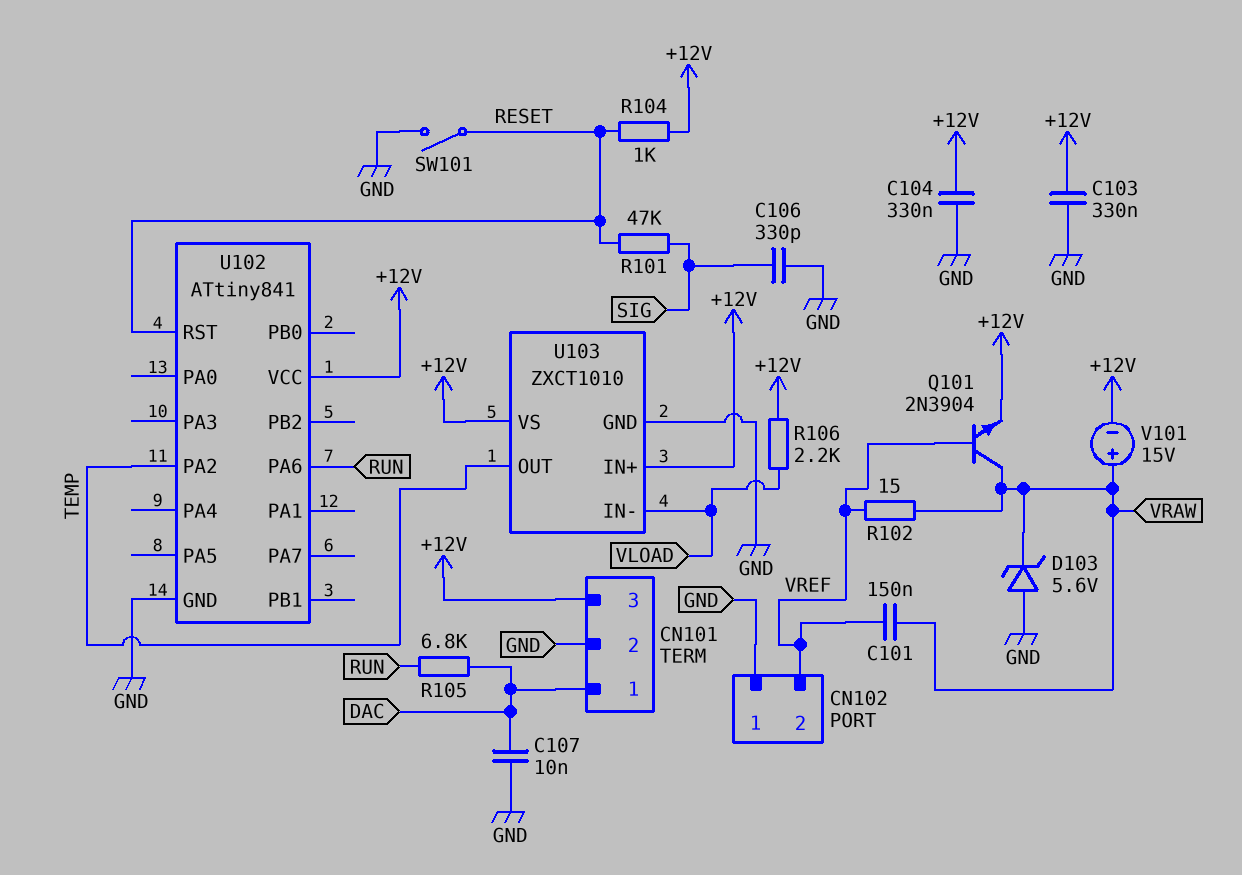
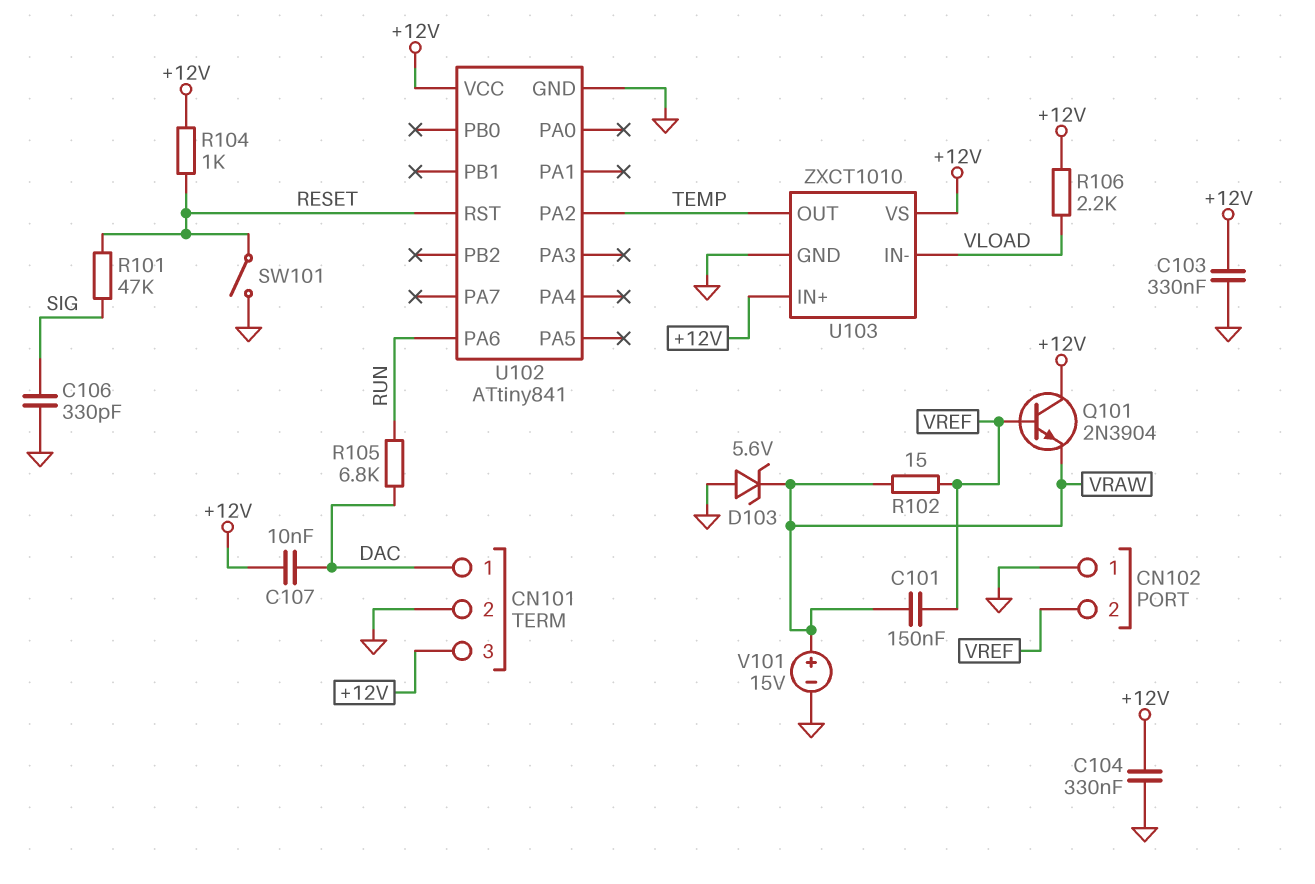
C107: 10nF (DAC, GND) -> 10nF (+12V, DAC)
Q101: NPN 2N3904 (B VREF, C VRAW, E +12V) -> NPN 2N3904 (B VREF, C +12V, E VRAW)
V101: 15V (plus VRAW, minus +12V) -> 15V (plus VRAW, minus GND)

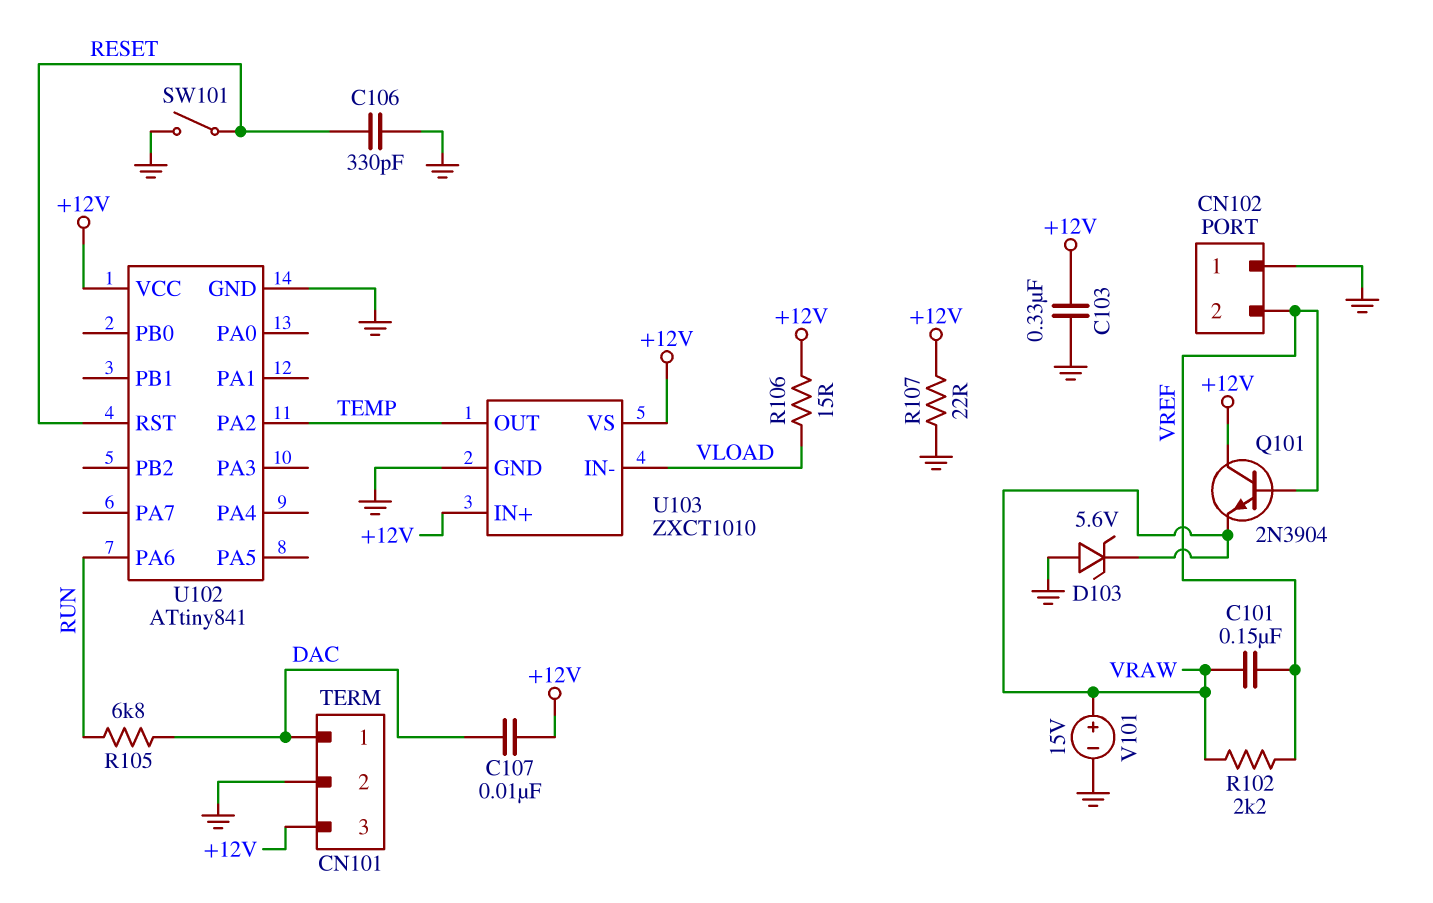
C104: 330nF (+12V, GND) -> none
C106: 330pF (GND, SIG) -> 330pF (GND, RESET)
R101: 47k (RESET, SIG) -> none
R102: 15 (VRAW, VREF) -> 2.2k (VRAW, VREF)
R104: 1k (+12V, RESET) -> none
R106: 2.2k (+12V, VLOAD) -> 15 (+12V, VLOAD)
R107: none -> 22 (+12V, GND)

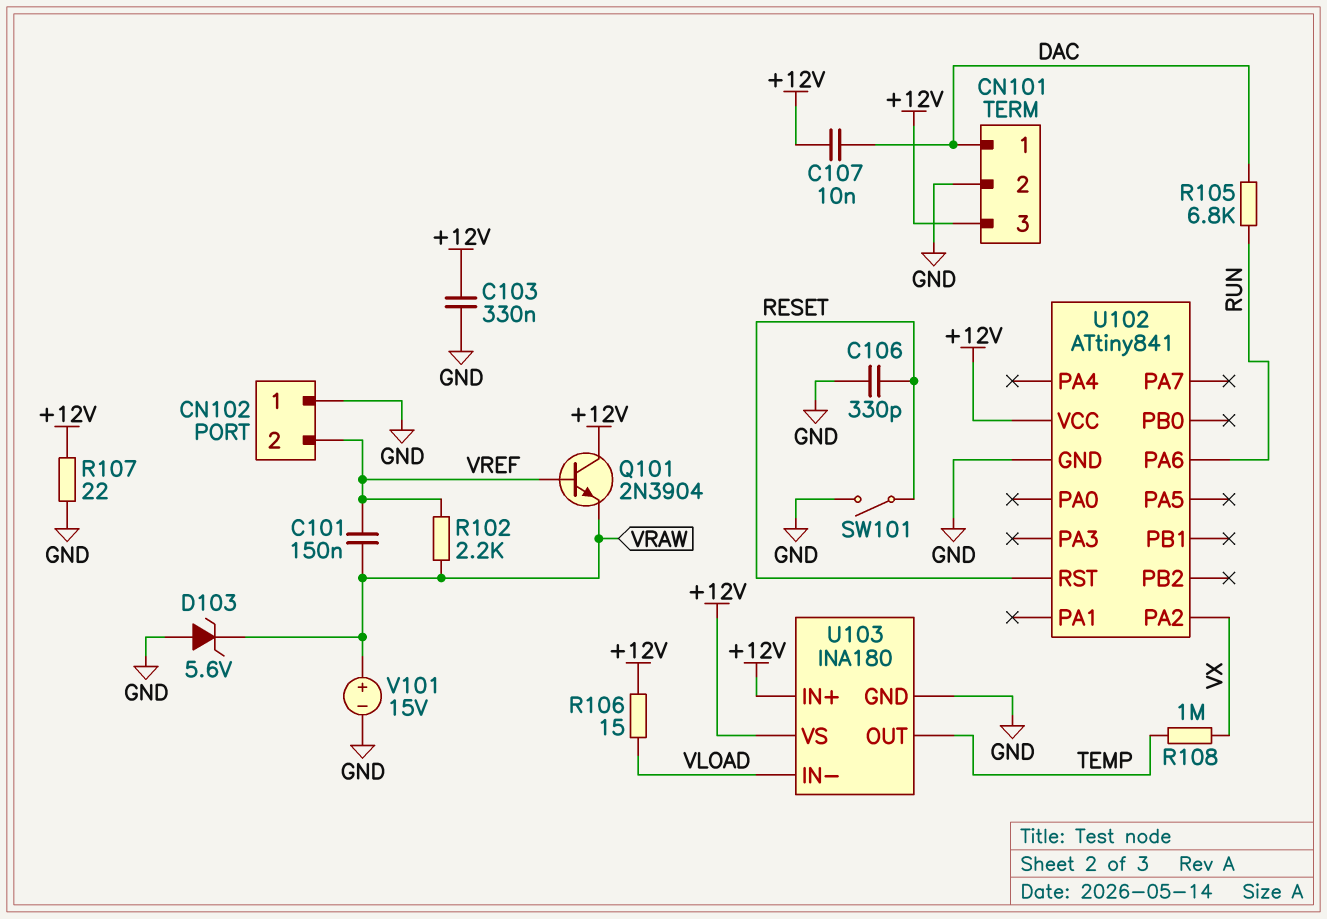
R108: none -> 1M (TEMP, VX)
U102 pin PA2: TEMP -> VX
U103: ZXCT1010 -> INA180

